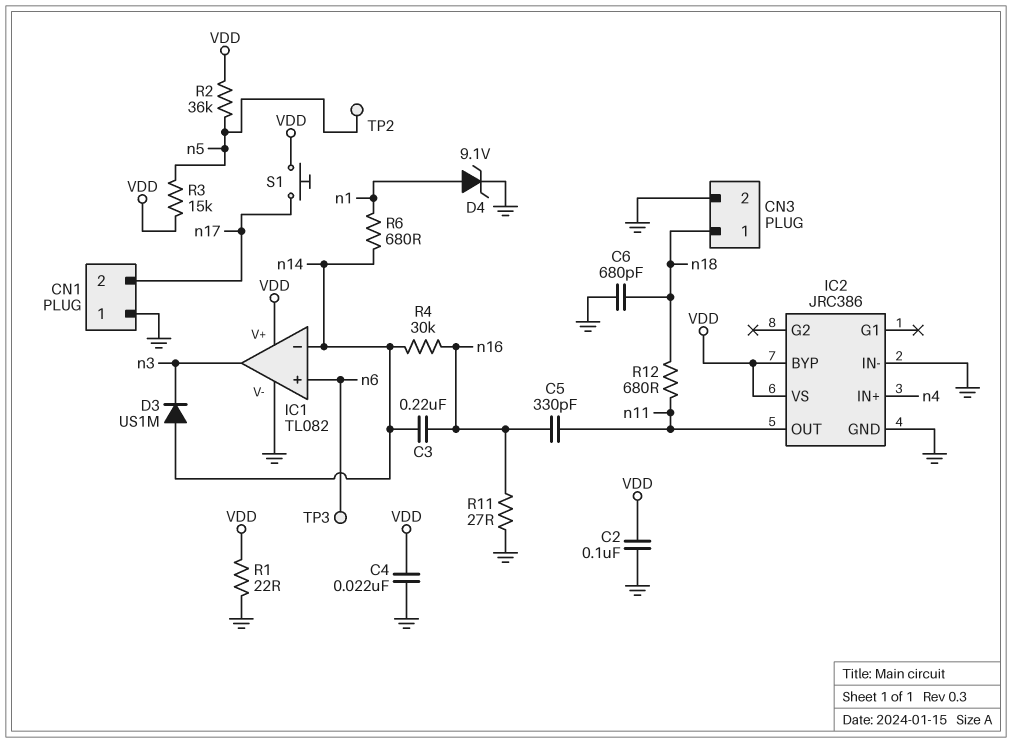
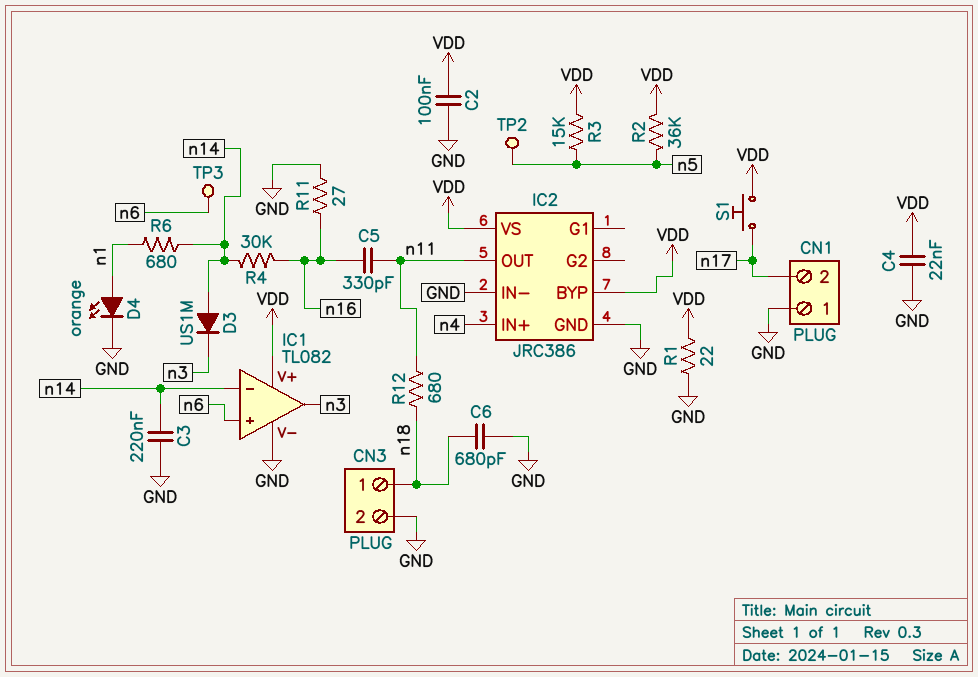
C3: 220nF (n14, n16) -> 220nF (GND, n14)
D4: zener 9.1V (A n1, K GND) -> LED orange (A n1, K GND)

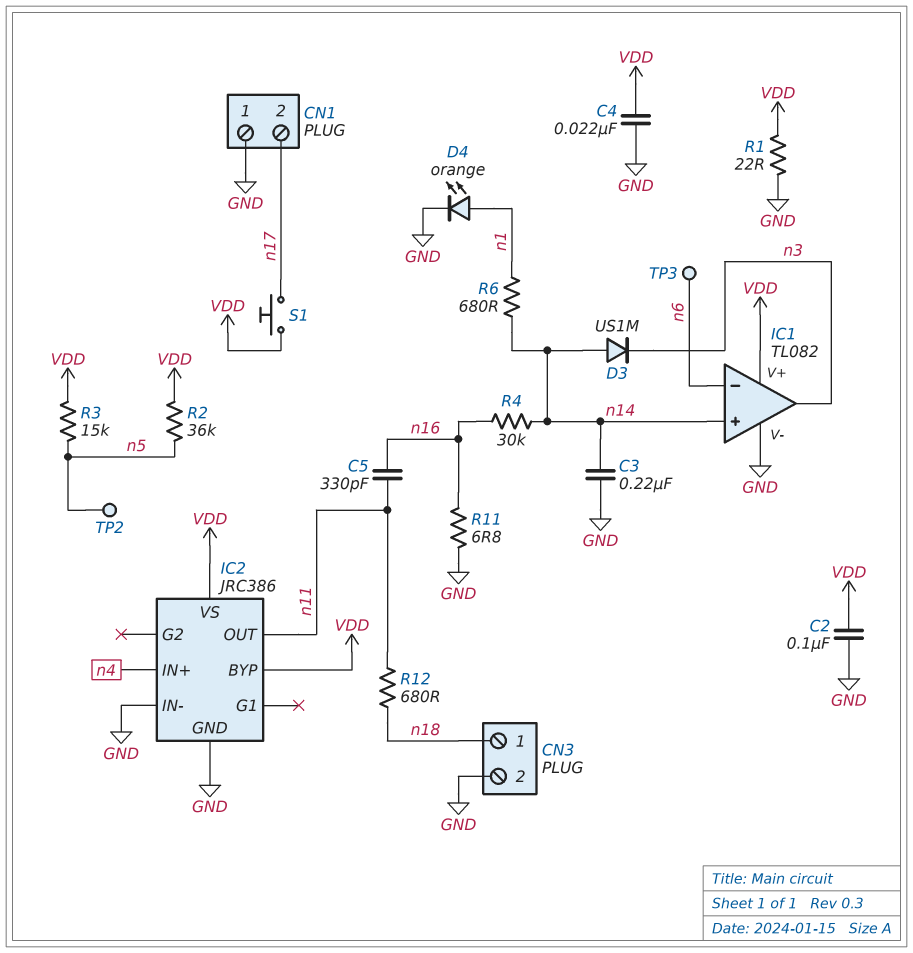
C6: 680pF (GND, n18) -> none
IC1 pin in+: n6 -> n14
IC1 pin in-: n14 -> n6
R11: 27 (GND, n16) -> 6.8 (GND, n16)

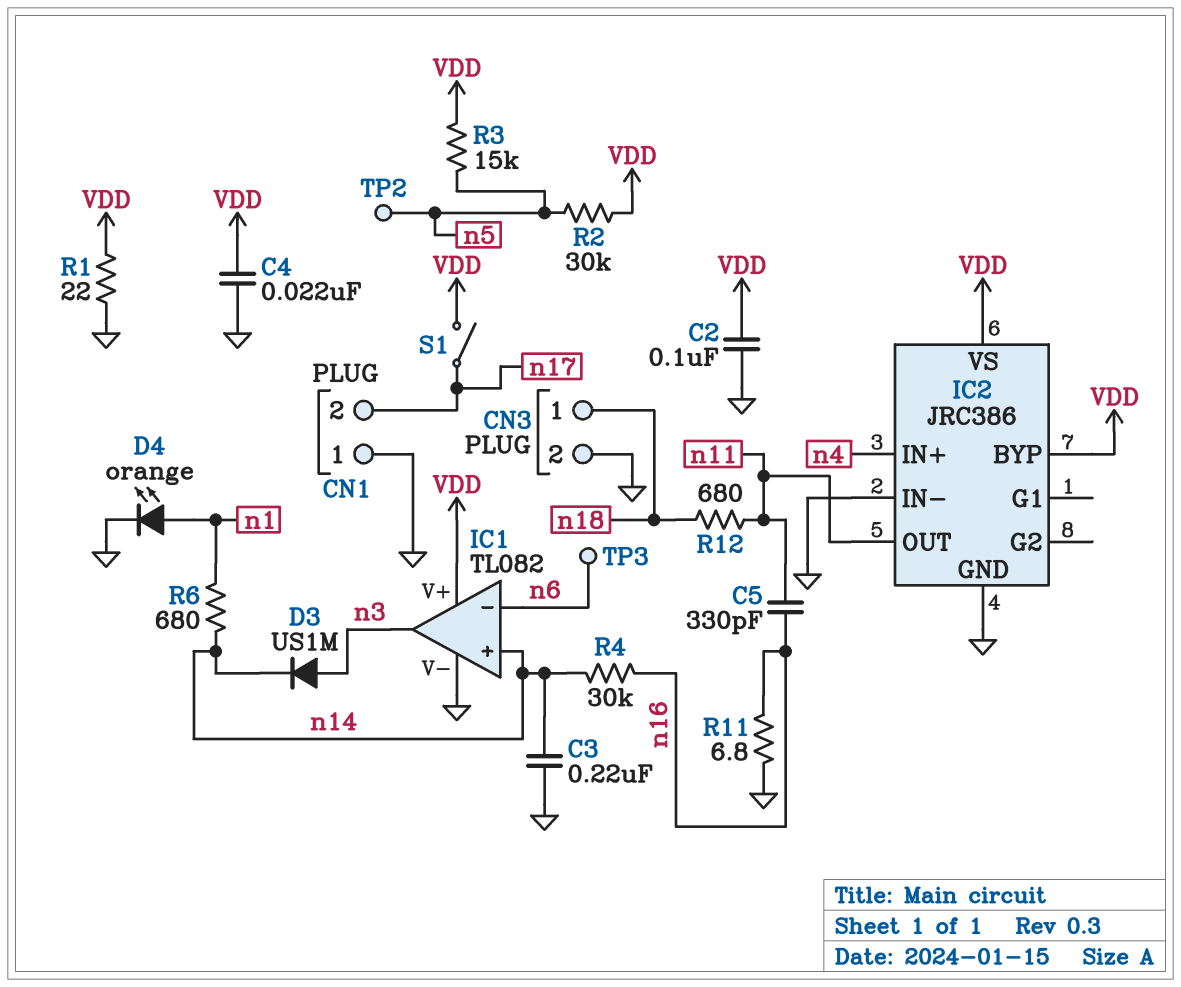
D3: diode US1M (A n14, K n3) -> diode US1M (A n3, K n14)
R2: 36k (VDD, n5) -> 30k (VDD, n5)
S1: button (VDD, n17) -> switch (VDD, n17)

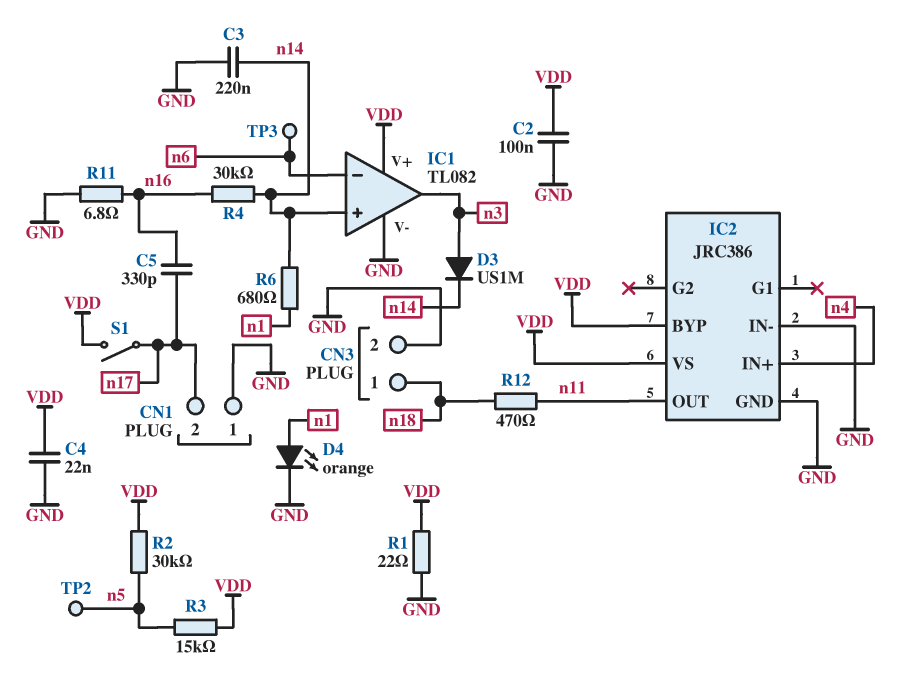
C5: 330pF (n11, n16) -> 330pF (n16, n17)
R12: 680 (n11, n18) -> 470 (n11, n18)

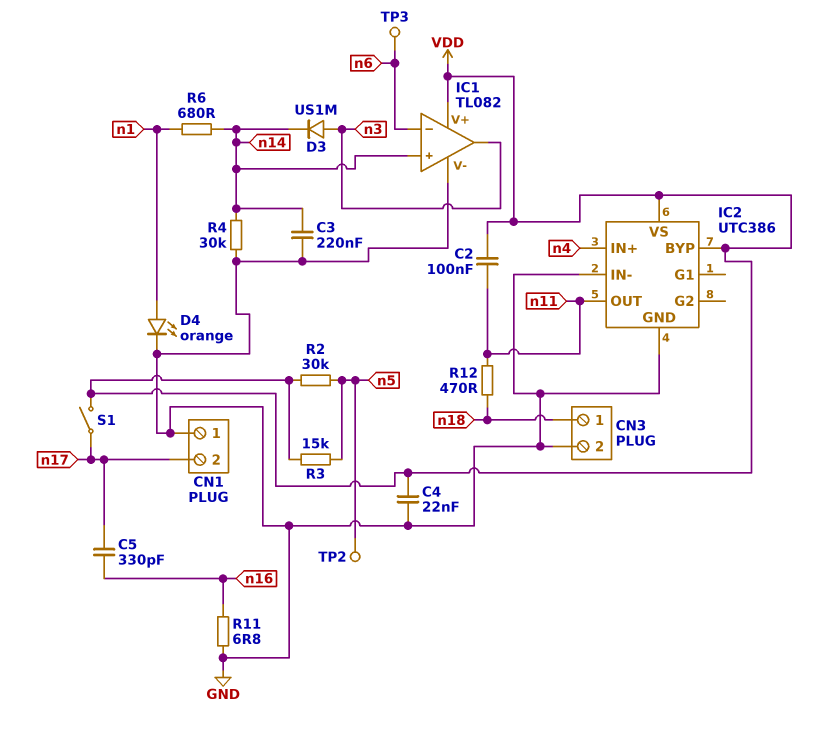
C2: 100nF (GND, VDD) -> 100nF (VDD, n11)
IC2: JRC386 -> UTC386
R1: 22 (GND, VDD) -> none
R4: 30k (n14, n16) -> 30k (GND, n14)

